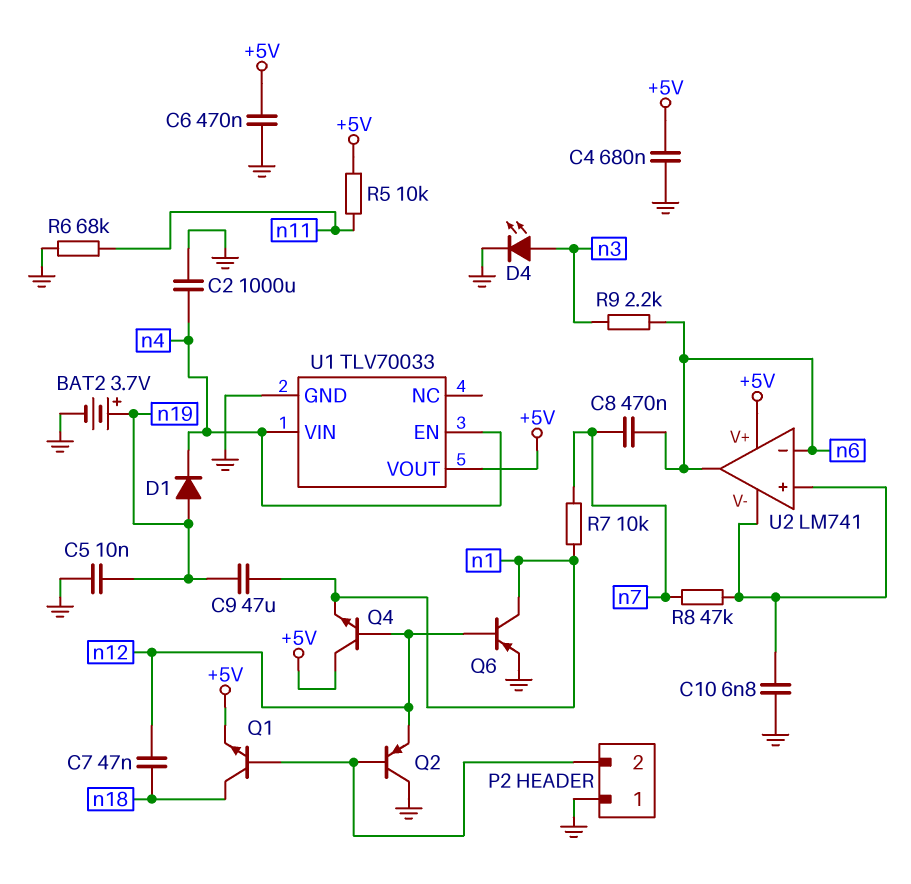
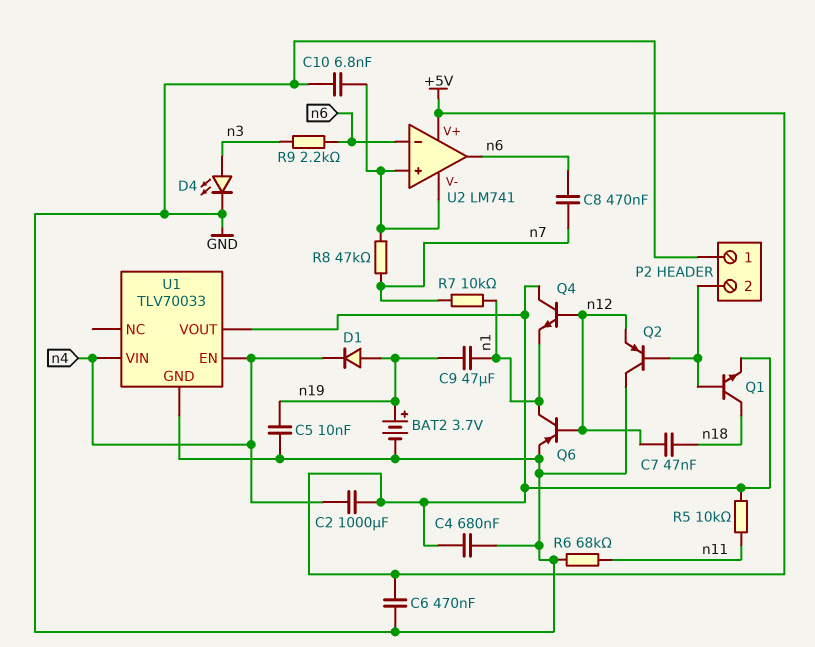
C2: 1000uF (GND, n4) -> 1000uF (+5V, n4)

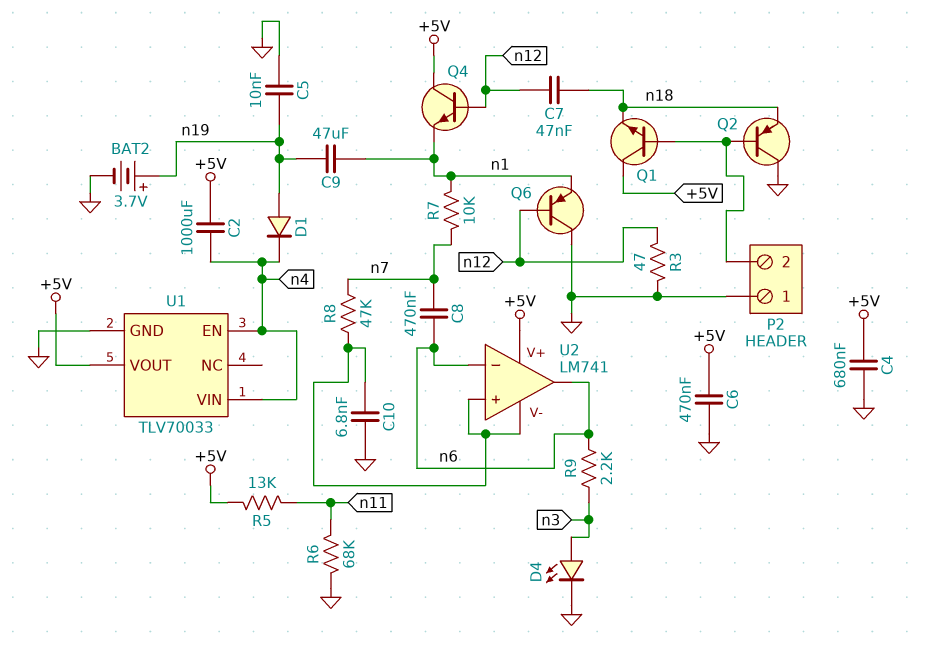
Q1: NPN (B P2/2, C n18, E +5V) -> NPN (B P2/2, C +5V, E n18)
Q2: PNP (B P2/2, C GND, E n12) -> PNP (B P2/2, C GND, E n18)
Q6: PNP (B n12, C n1, E GND) -> PNP (B n12, C GND, E n1)
R3: none -> 47 (GND, n12)
R5: 10k (+5V, n11) -> 13k (+5V, n11)

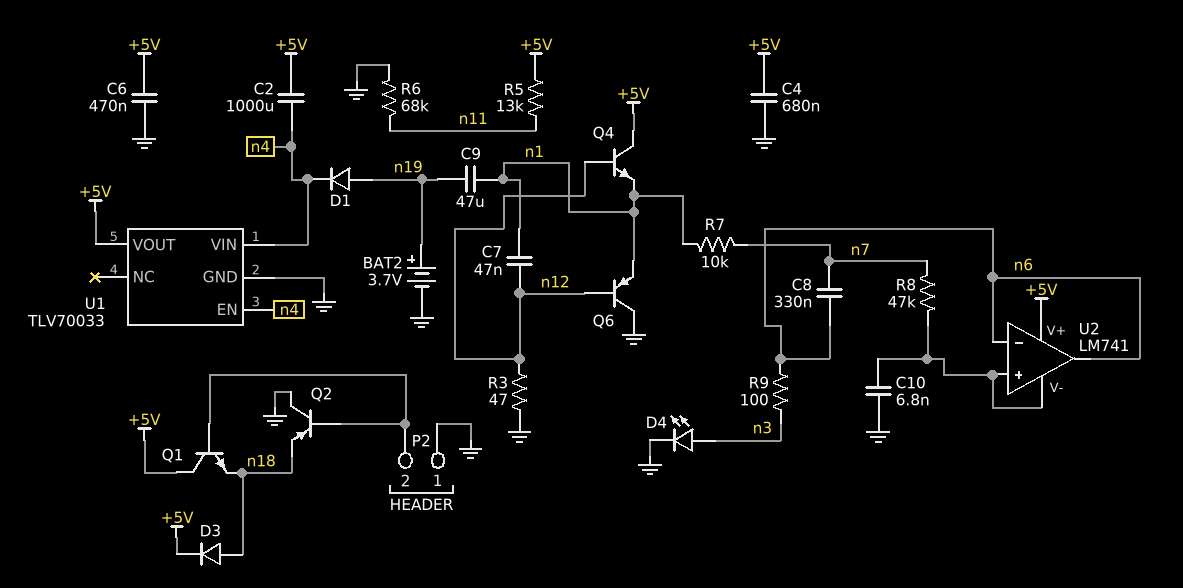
C5: 10nF (GND, n19) -> none
C7: 47nF (n12, n18) -> 47nF (n1, n12)
C8: 470nF (n6, n7) -> 330nF (n6, n7)
D3: none -> diode (A n18, K +5V)
R9: 2.2k (n3, n6) -> 100 (n3, n6)

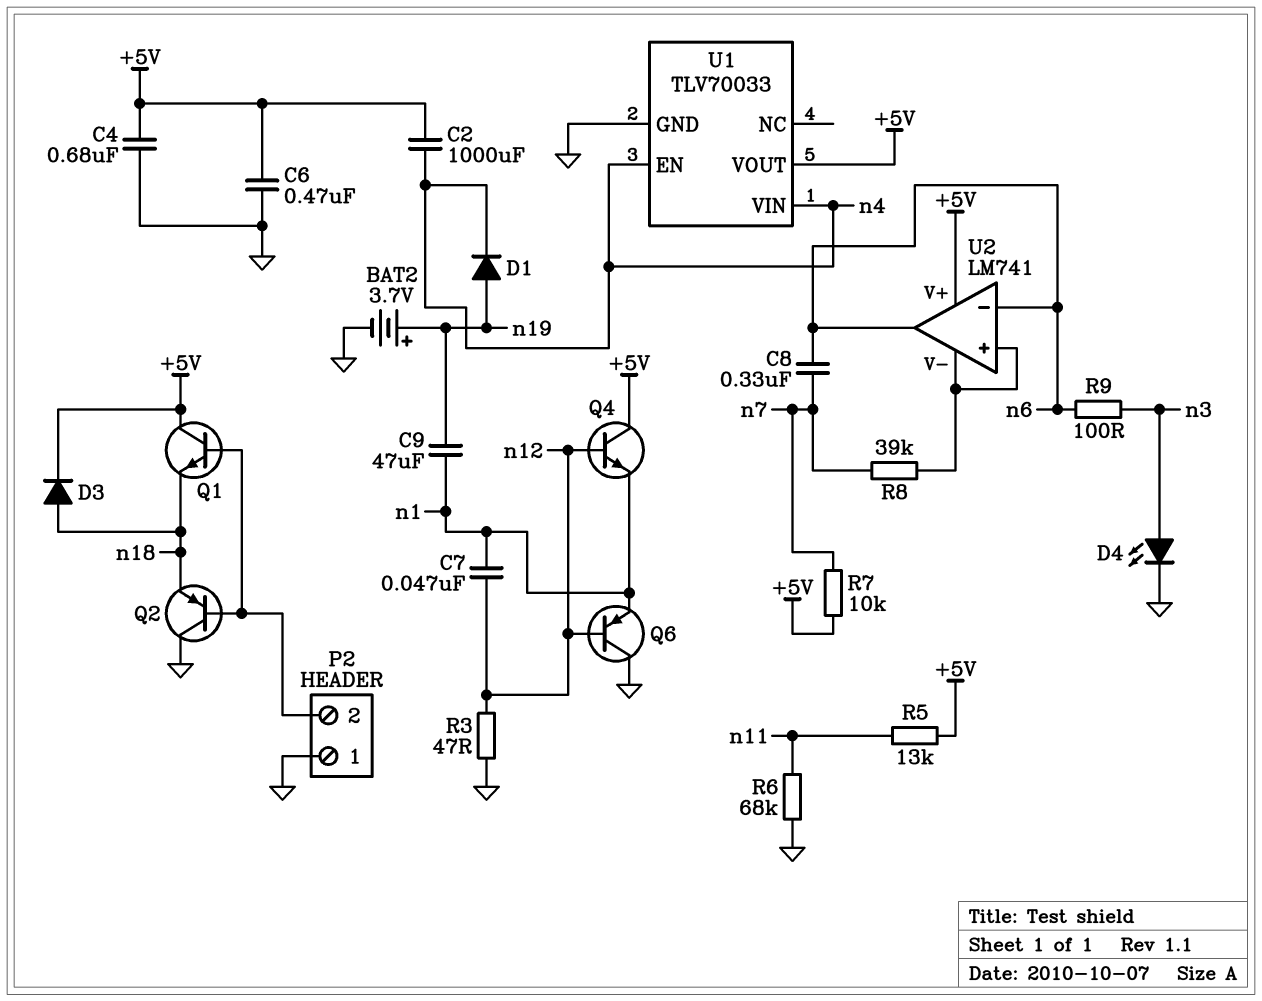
C10: 6.8nF (GND, U2/V-) -> none
R7: 10k (n1, n7) -> 10k (+5V, n7)
R8: 47k (U2/V-, n7) -> 39k (U2/V-, n7)

